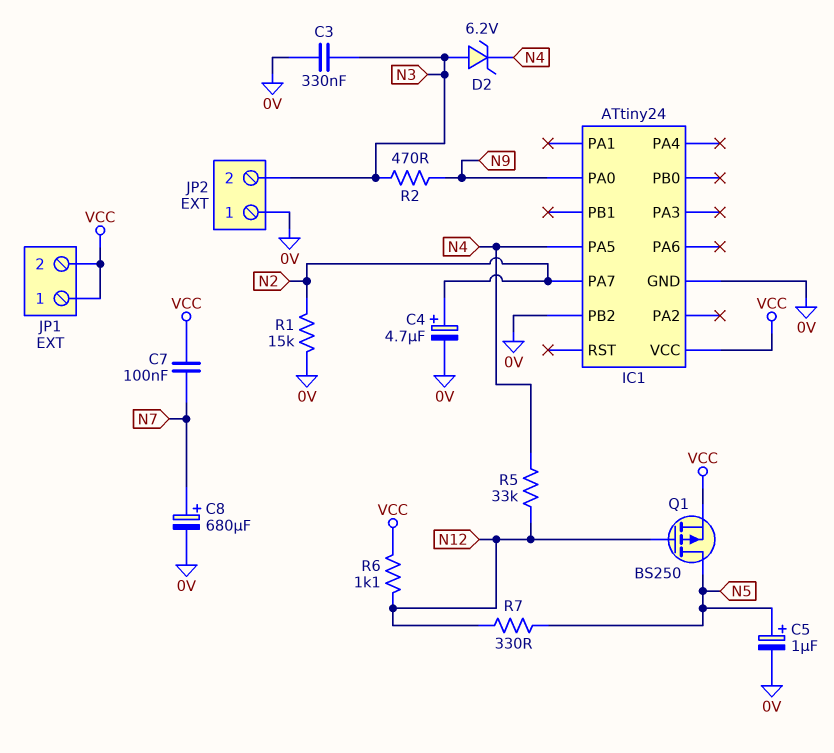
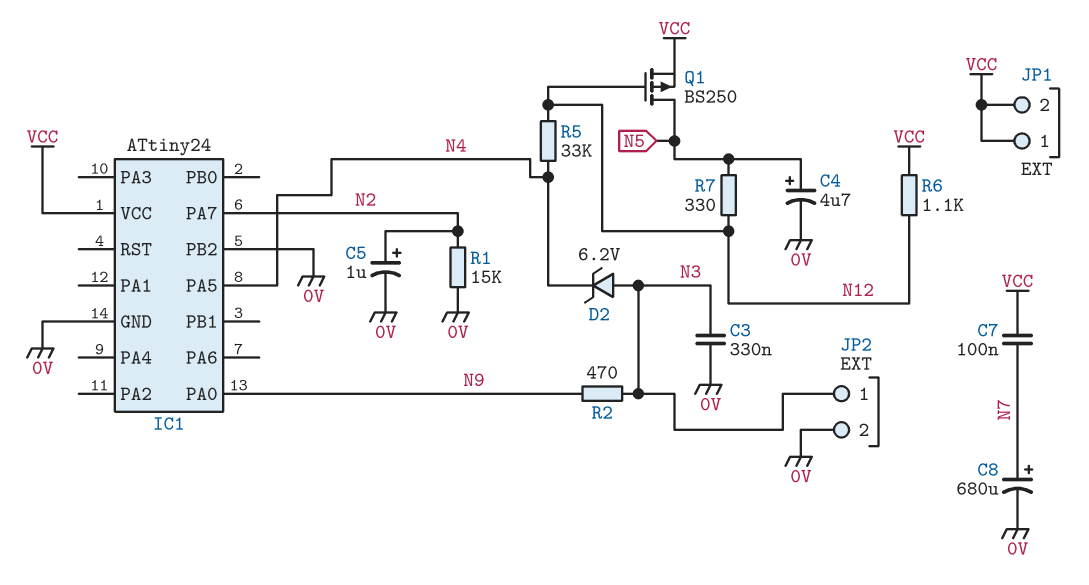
C4: 4.7uF (plus N2, minus 0V) -> 4.7uF (plus N5, minus 0V)
C5: 1uF (plus N5, minus 0V) -> 1uF (plus N2, minus 0V)
JP2 pin 1: 0V -> N3
JP2 pin 2: N3 -> 0V

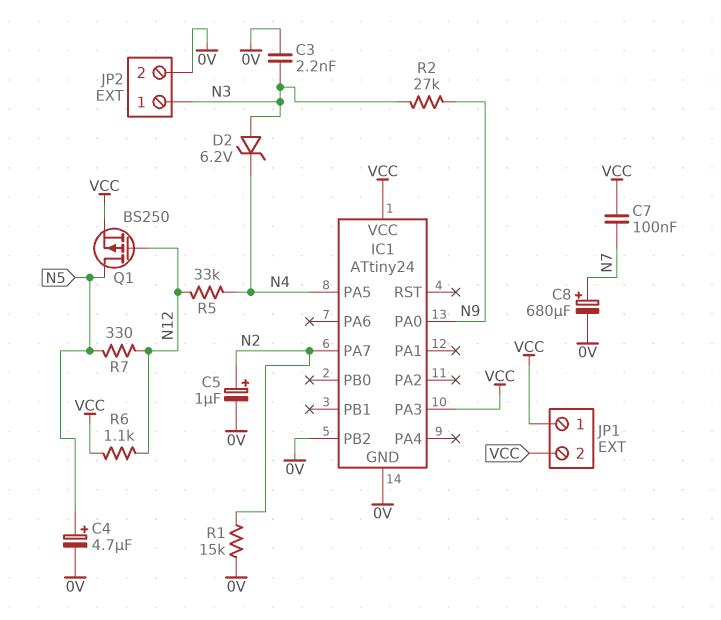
C3: 330nF (0V, N3) -> 2.2nF (0V, N3)
IC1 pin PA3: none -> VCC
R2: 470 (N3, N9) -> 27k (N3, N9)

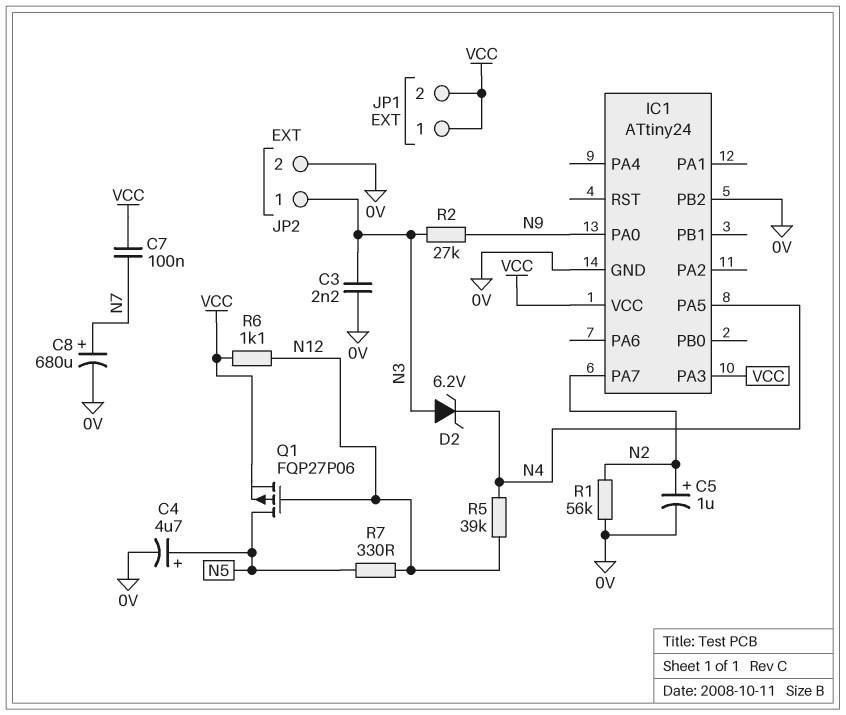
Q1: PMOS BS250 (G N12, D N5, S VCC) -> PMOS FQP27P06 (G N12, D N5, S VCC)
R1: 15k (0V, N2) -> 56k (0V, N2)
R5: 33k (N4, N12) -> 39k (N4, N12)

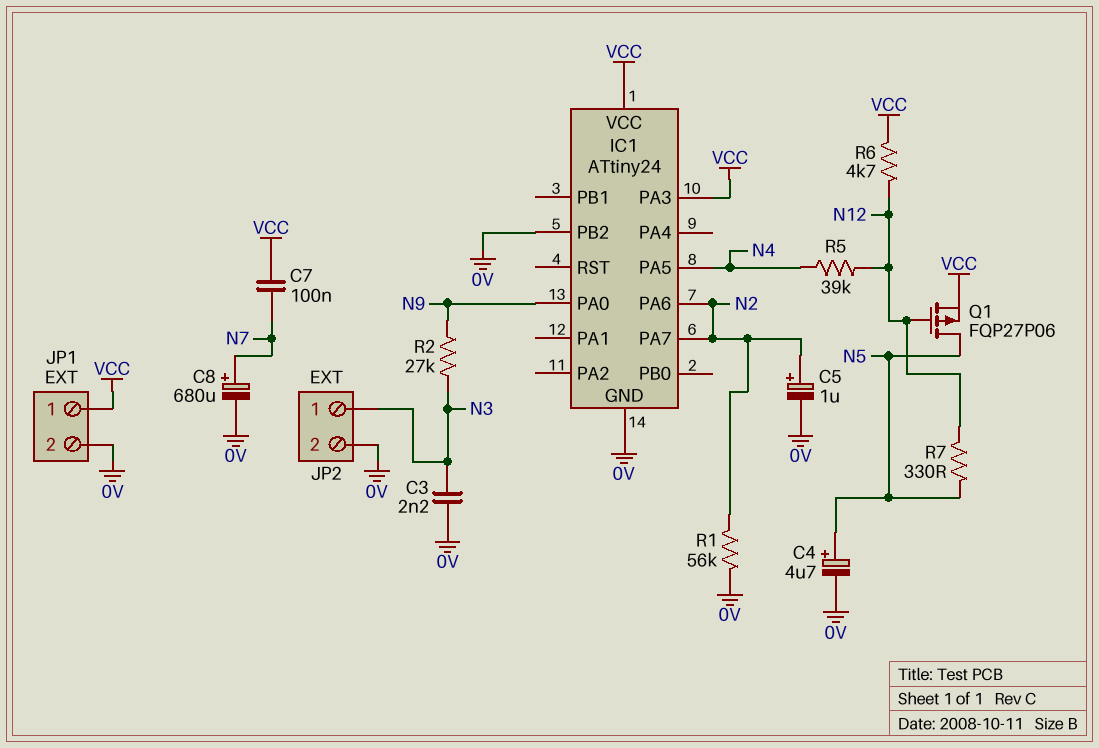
D2: zener 6.2V (A N3, K N4) -> none
IC1 pin PA6: none -> N2
JP1 pin 2: VCC -> 0V
R6: 1.1k (N12, VCC) -> 4.7k (N12, VCC)

